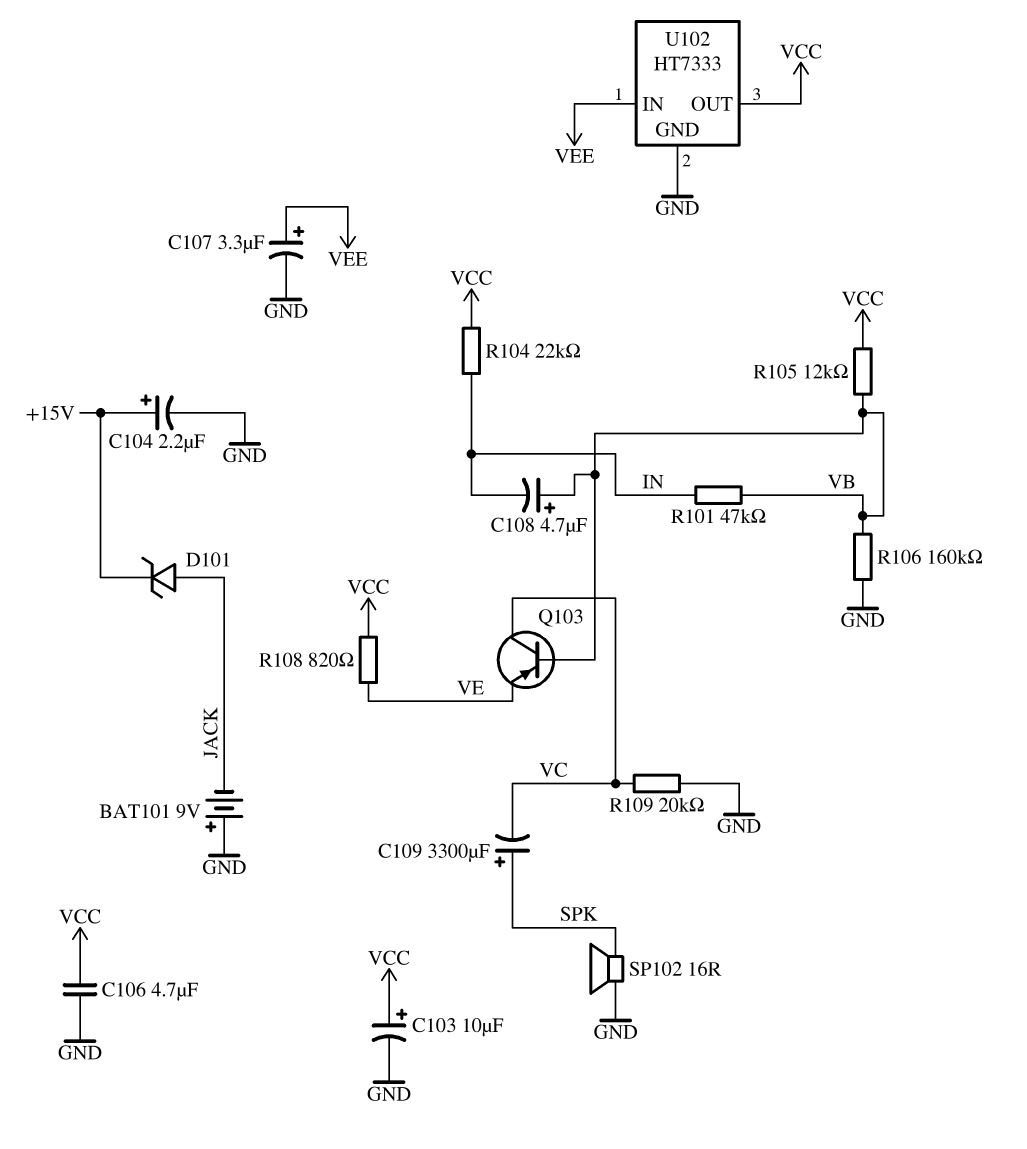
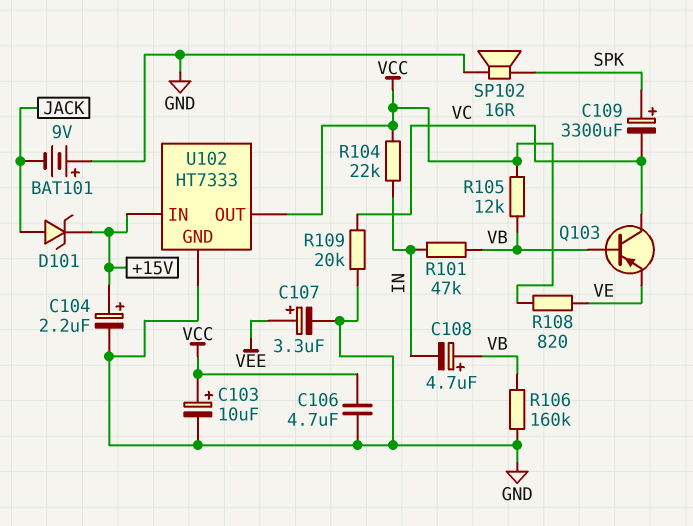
U102 pin IN: VEE -> +15V

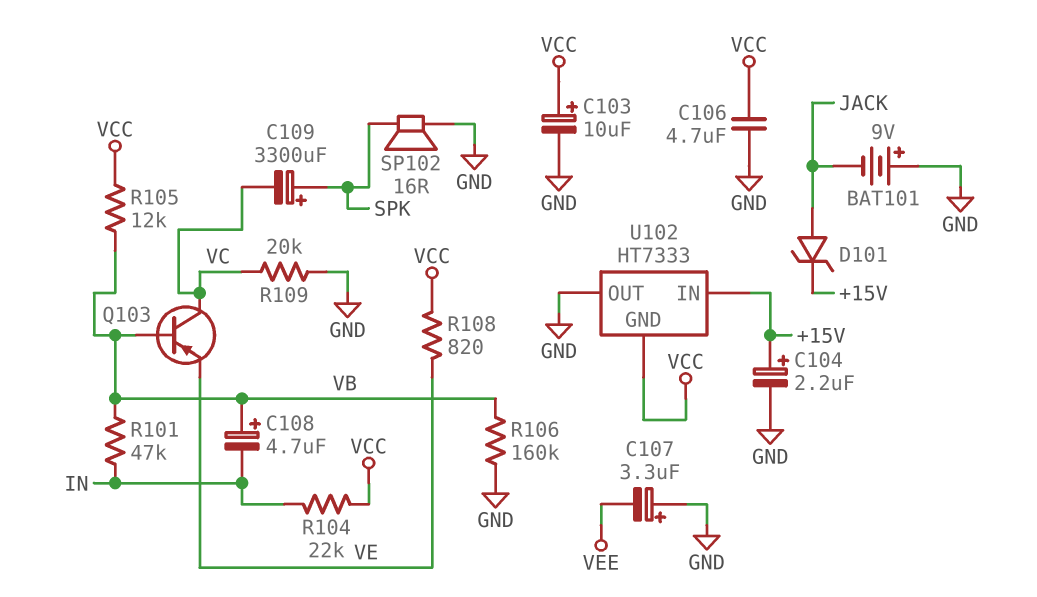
C107: 3.3uF (plus VEE, minus GND) -> 3.3uF (plus GND, minus VEE)
U102 pin GND: GND -> VCC
U102 pin OUT: VCC -> GND

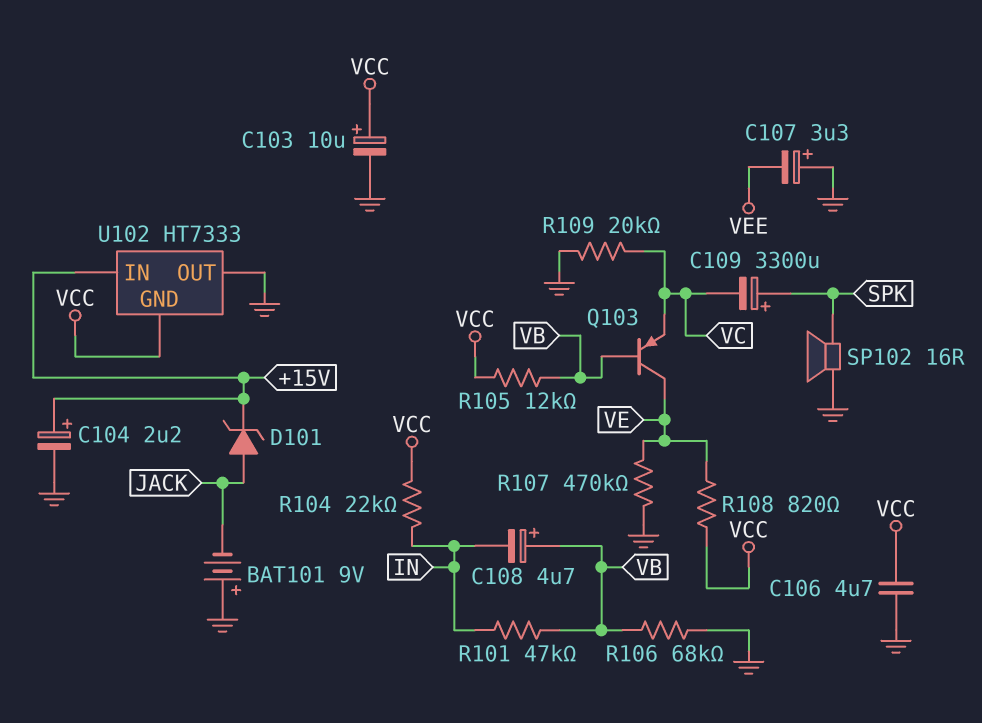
Q103: PNP (B VB, C VC, E VE) -> PNP (B VB, C VE, E VC)
R106: 160k (GND, VB) -> 68k (GND, VB)
R107: none -> 470k (GND, VE)

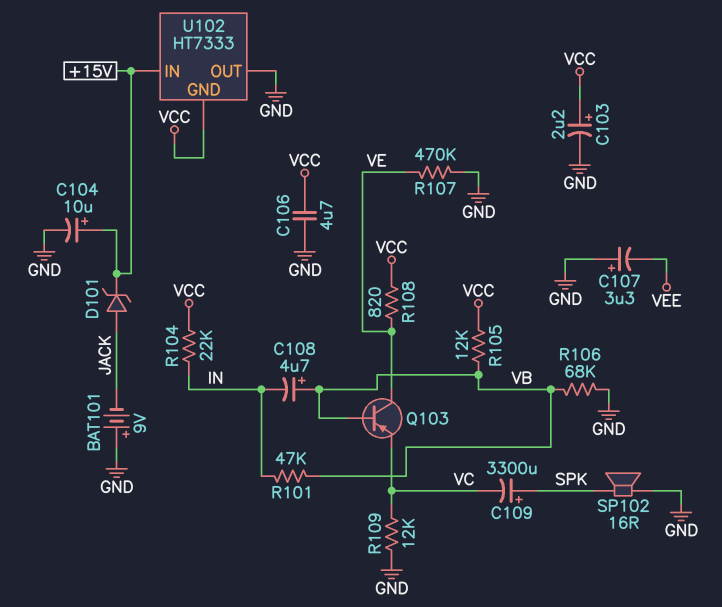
C103: 10uF (plus VCC, minus GND) -> 2.2uF (plus VCC, minus GND)
C104: 2.2uF (plus +15V, minus GND) -> 10uF (plus +15V, minus GND)
R109: 20k (GND, VC) -> 12k (GND, VC)

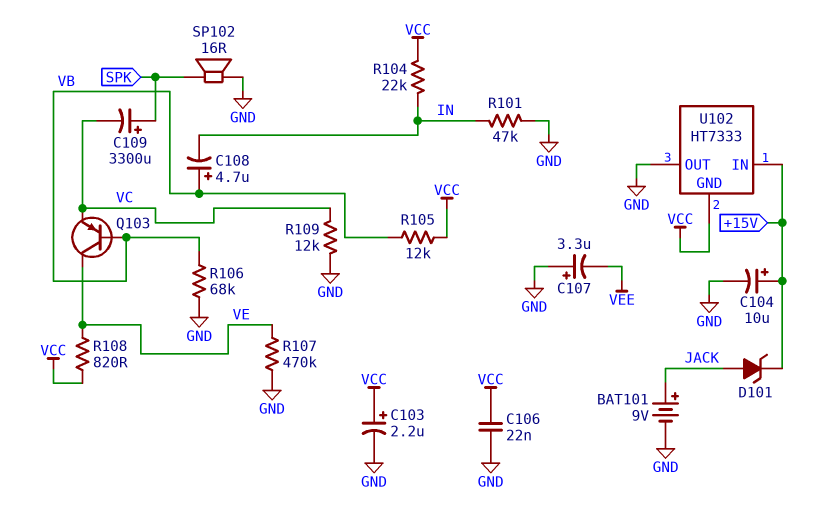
BAT101: 9V (plus GND, minus JACK) -> 9V (plus JACK, minus GND)
C106: 4.7uF (GND, VCC) -> 22nF (GND, VCC)
R101: 47k (IN, VB) -> 47k (GND, IN)

